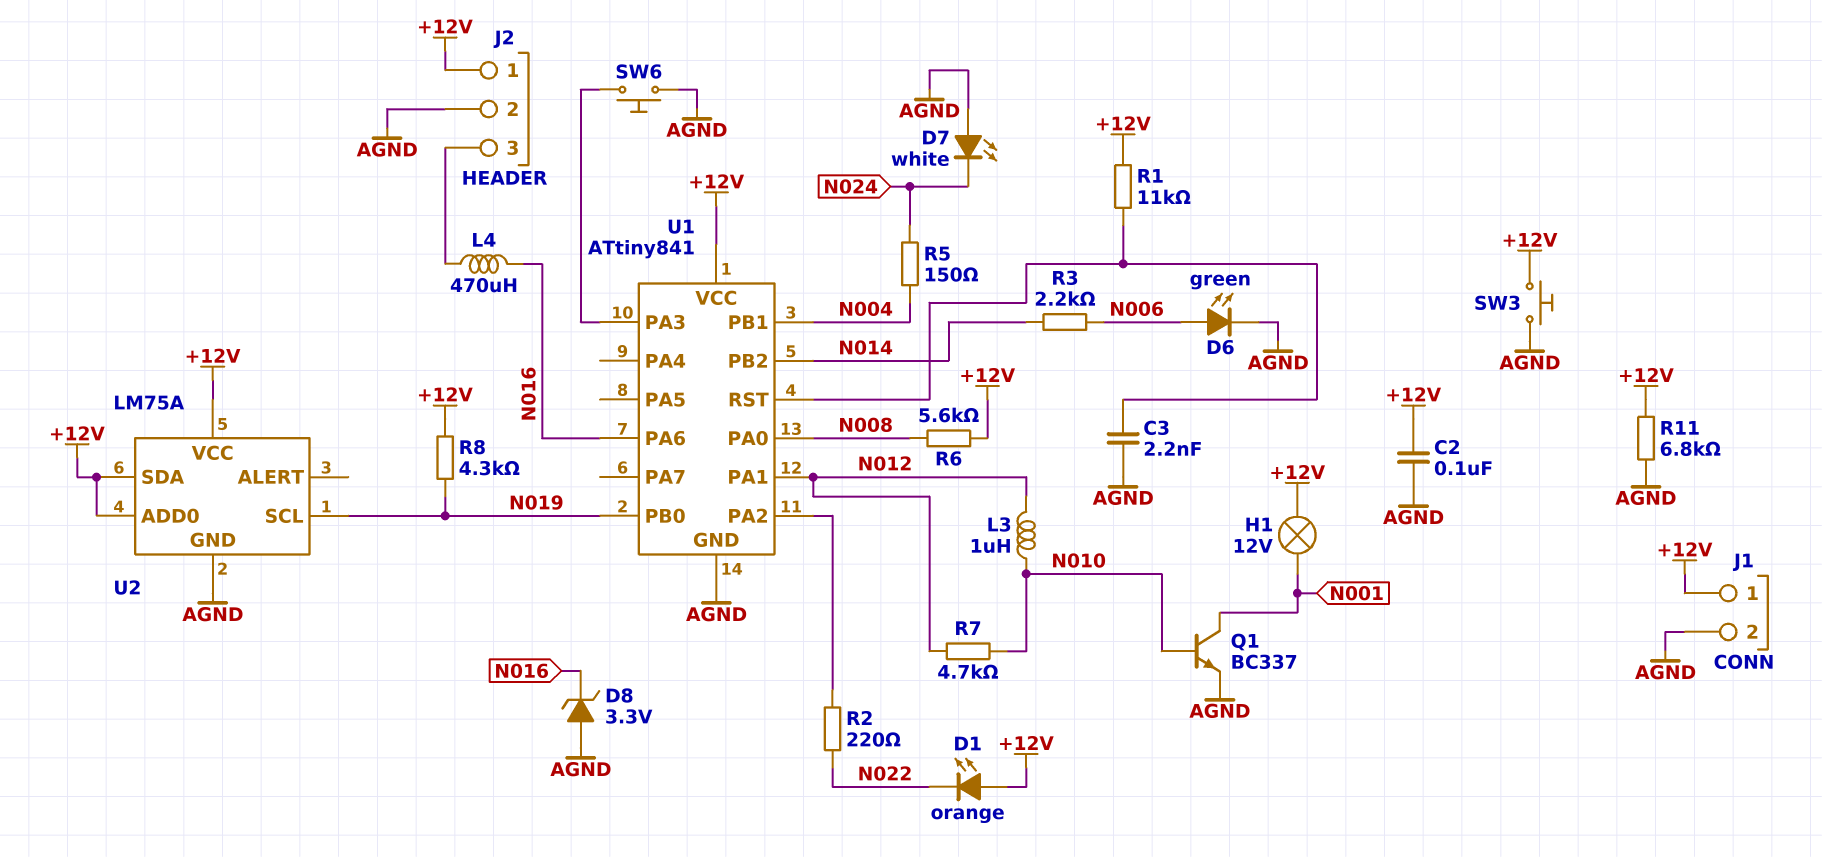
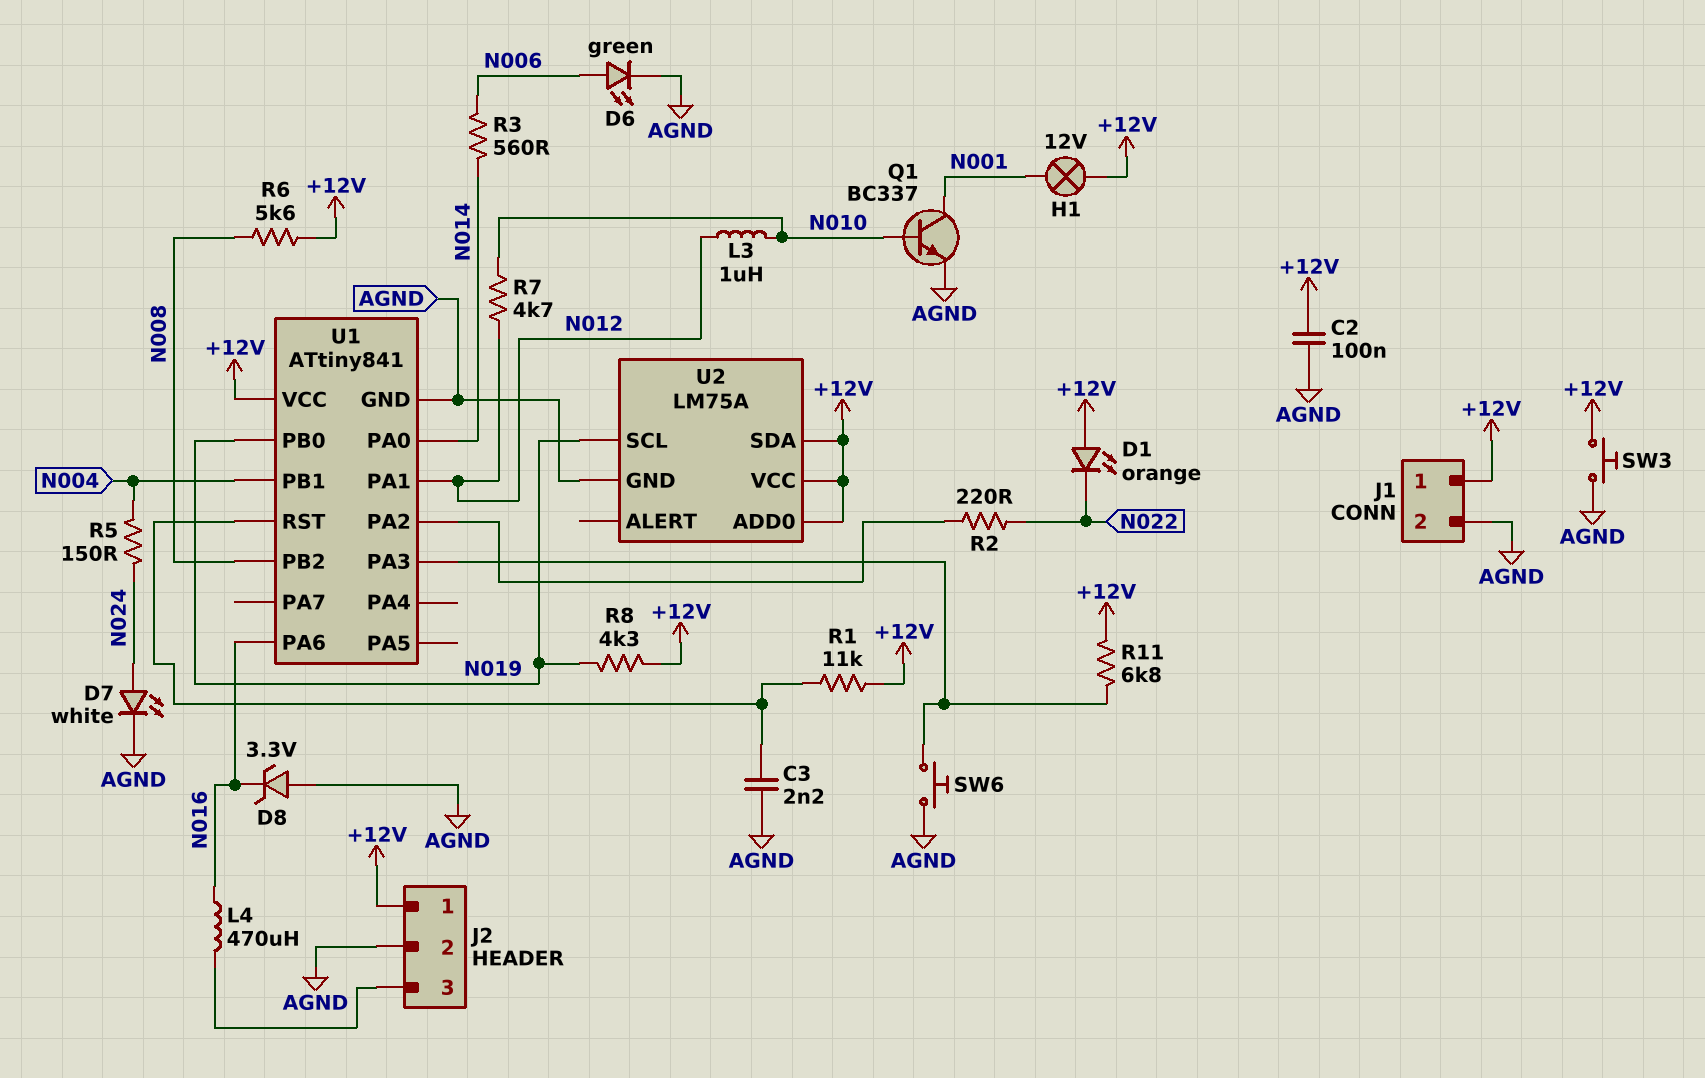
D7: LED white (A AGND, K N024) -> LED white (A N024, K AGND)
R3: 2.2k (N006, N014) -> 560 (N006, N014)
R11: 6.8k (+12V, AGND) -> 6.8k (+12V, U1/PA3)
U1 pin PA0: N008 -> N014
U1 pin PB2: N014 -> N008

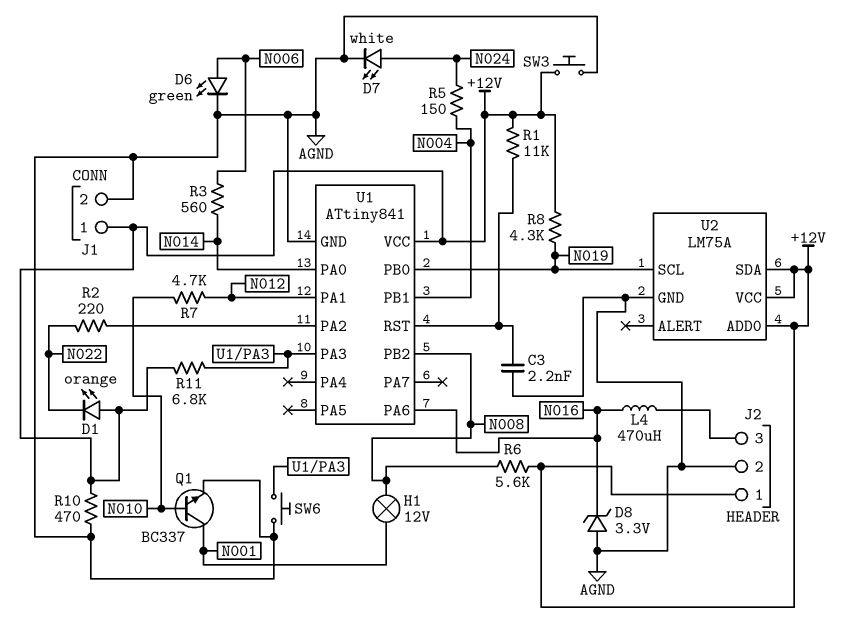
C2: 100nF (+12V, AGND) -> none
H1: lamp 12V (+12V, N001) -> lamp 12V (N001, N008)
L3: 1uH (N010, N012) -> none
R10: none -> 470 (+12V, AGND)

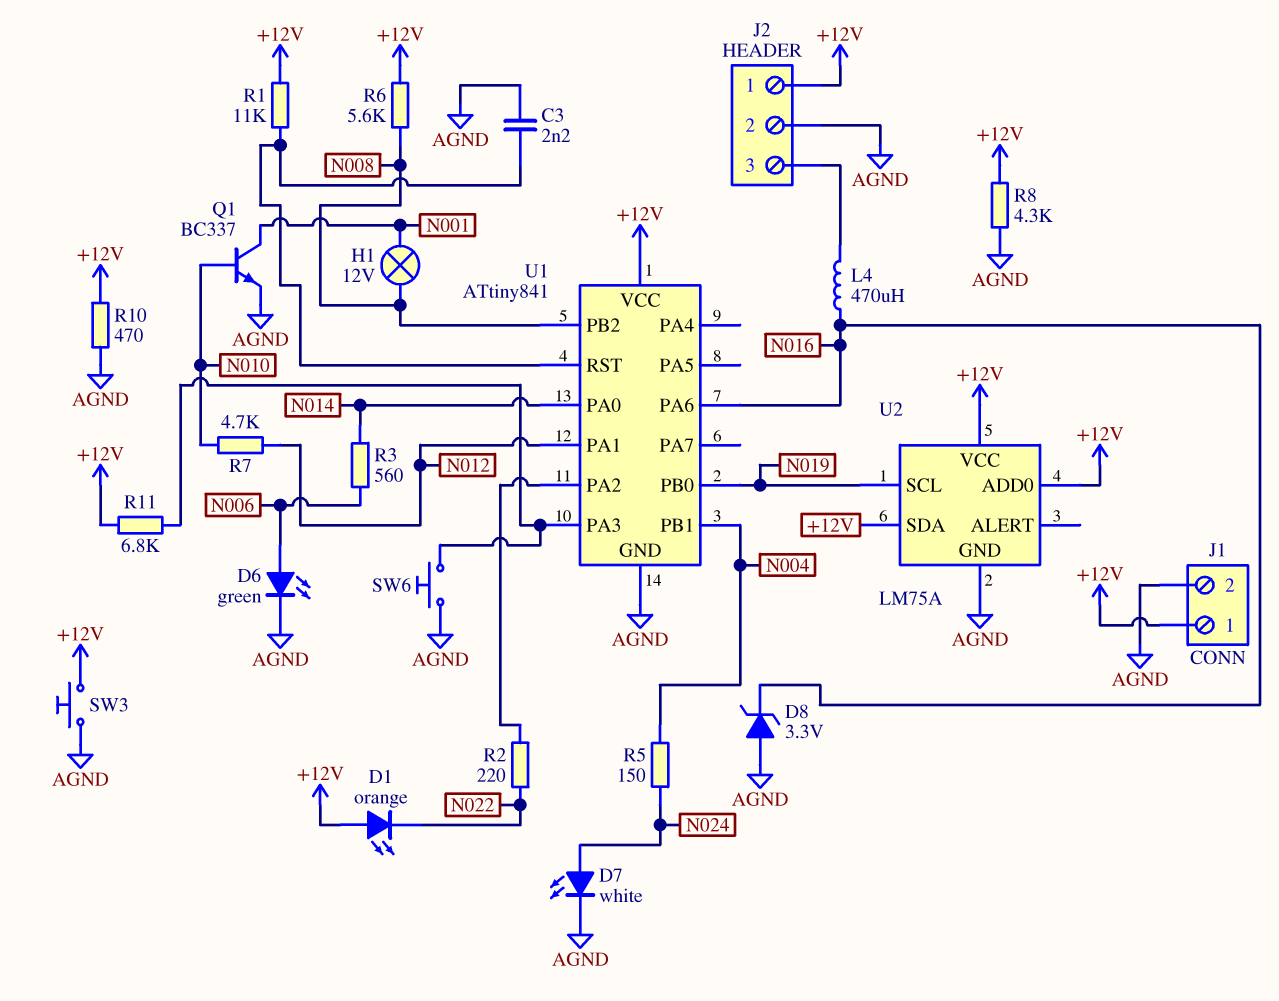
R8: 4.3k (+12V, N019) -> 4.3k (+12V, AGND)

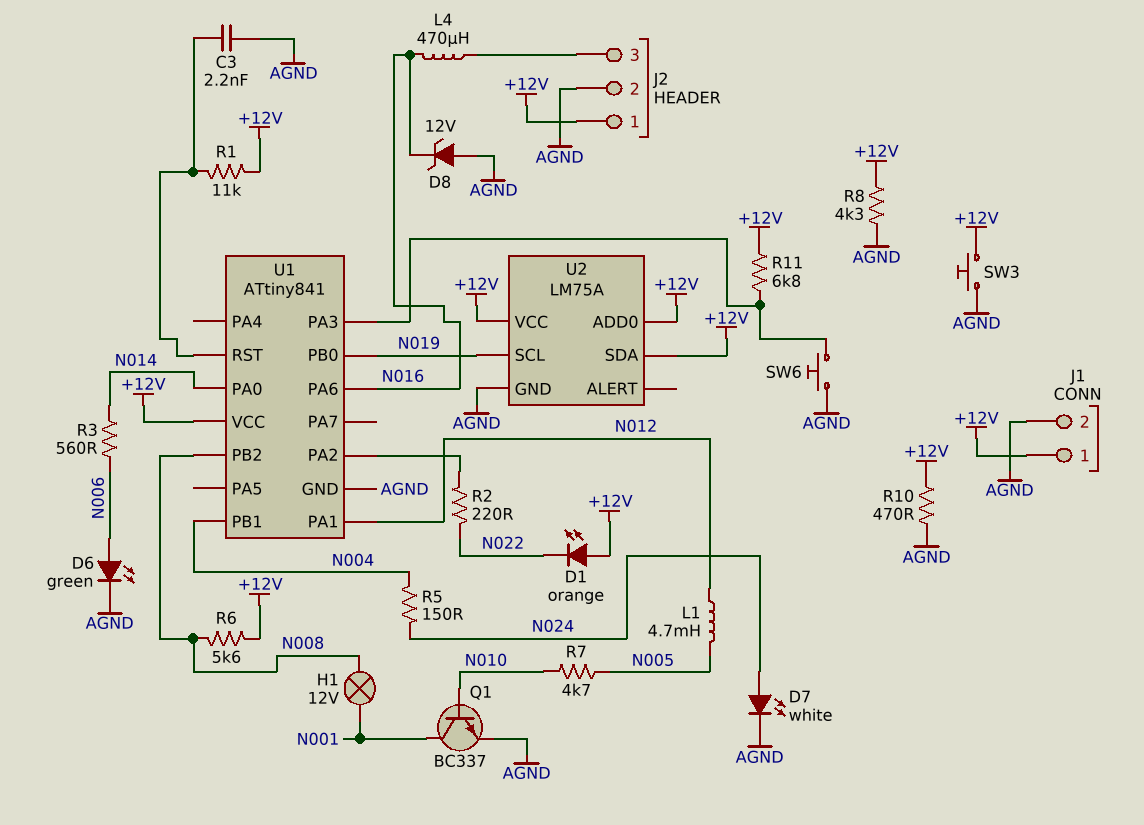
D8: zener 3.3V (A AGND, K N016) -> zener 12V (A AGND, K N016)
L1: none -> 4.7mH (N005, N012)
R7: 4.7k (N010, N012) -> 4.7k (N005, N010)

